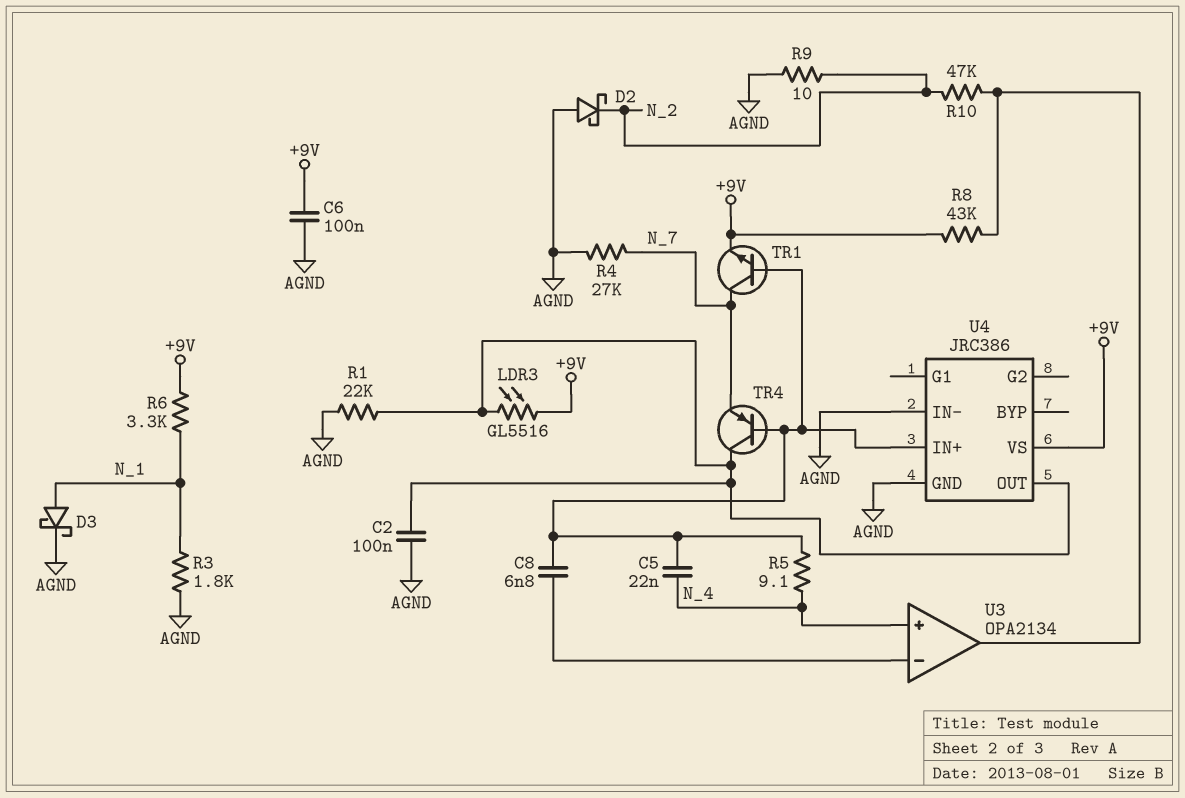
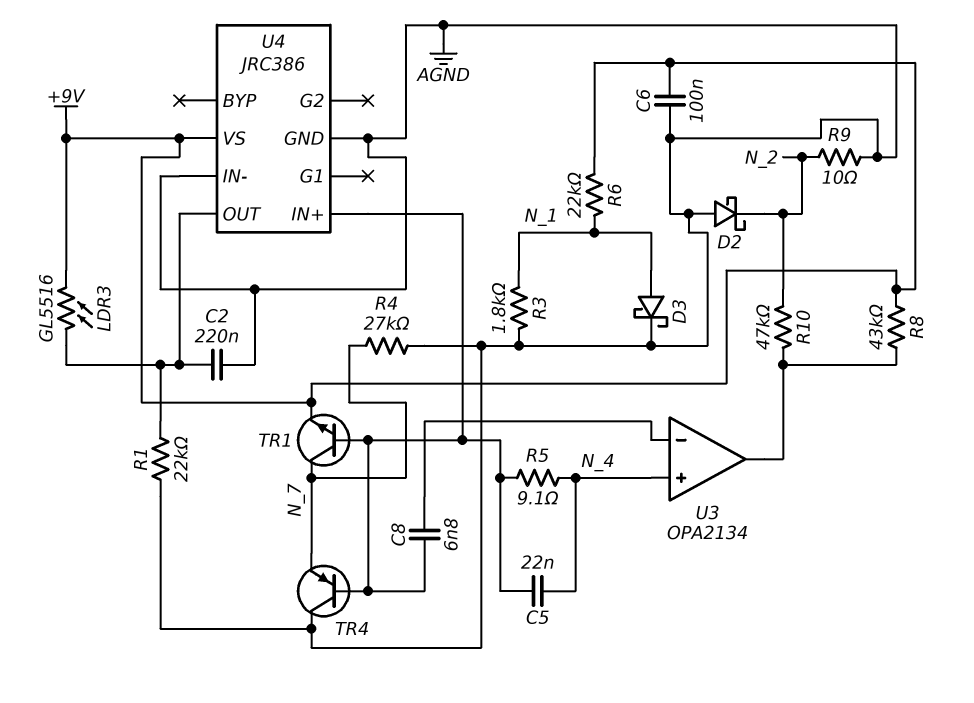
C2: 100nF (AGND, U4/OUT) -> 220nF (AGND, U4/OUT)
R6: 3.3k (+9V, N_1) -> 22k (+9V, N_1)
TR4: PNP (B U4/IN+, C U4/OUT, E N_7) -> PNP (B U4/IN+, C AGND, E N_7)

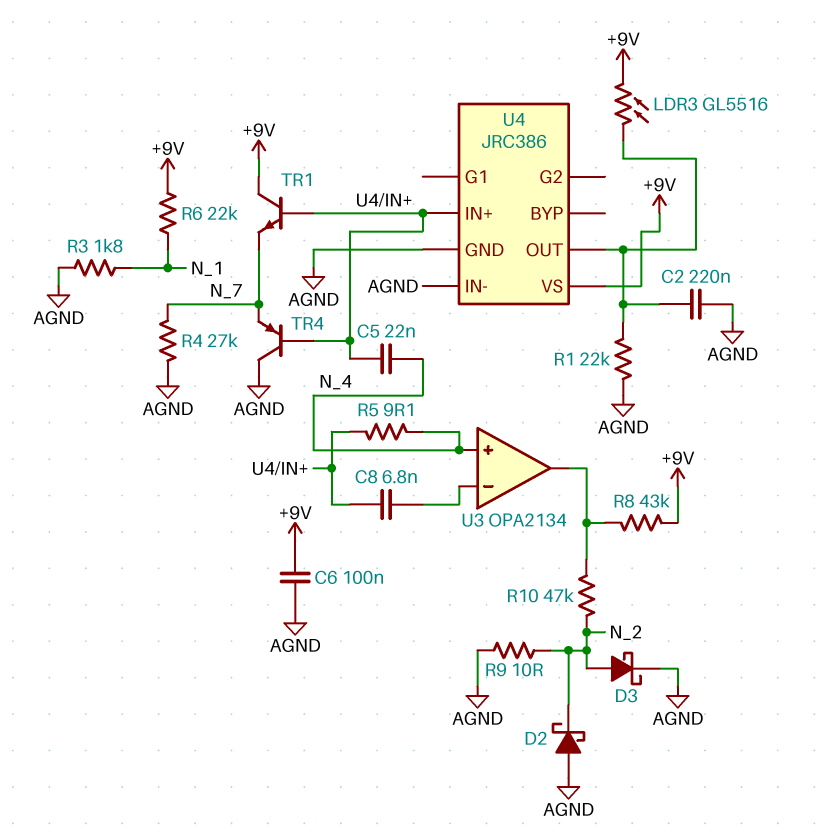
D3: schottky (A N_1, K AGND) -> schottky (A N_2, K AGND)
TR1: NPN (B U4/IN+, C N_7, E +9V) -> NPN (B U4/IN+, C +9V, E N_7)

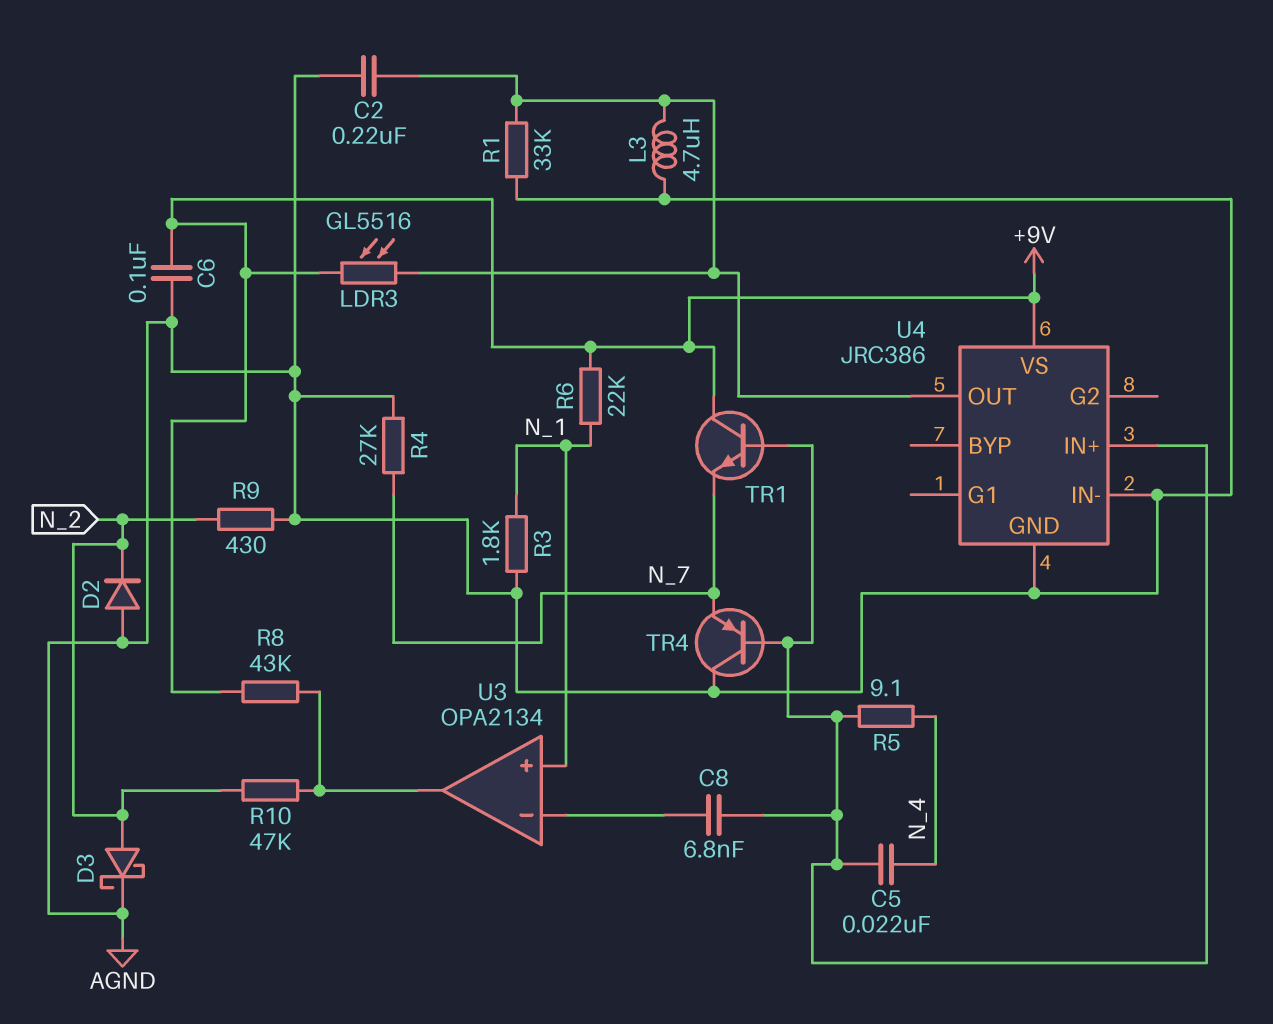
D2: schottky (A AGND, K N_2) -> diode (A AGND, K N_2)
L3: none -> 4.7uH (AGND, U4/OUT)
R1: 22k (AGND, U4/OUT) -> 33k (AGND, U4/OUT)
R9: 10 (AGND, N_2) -> 430 (AGND, N_2)
U3 pin in+: N_4 -> N_1

